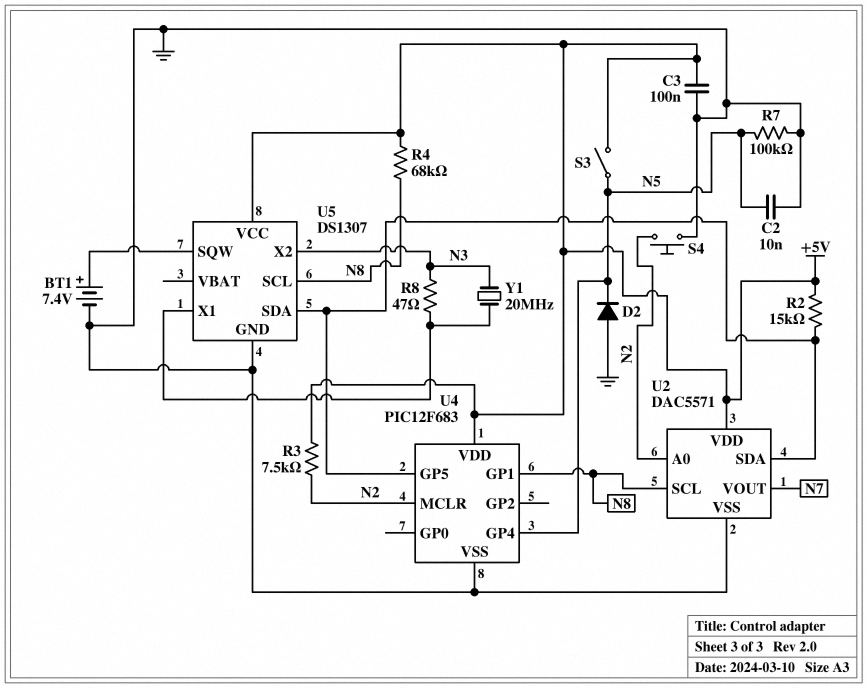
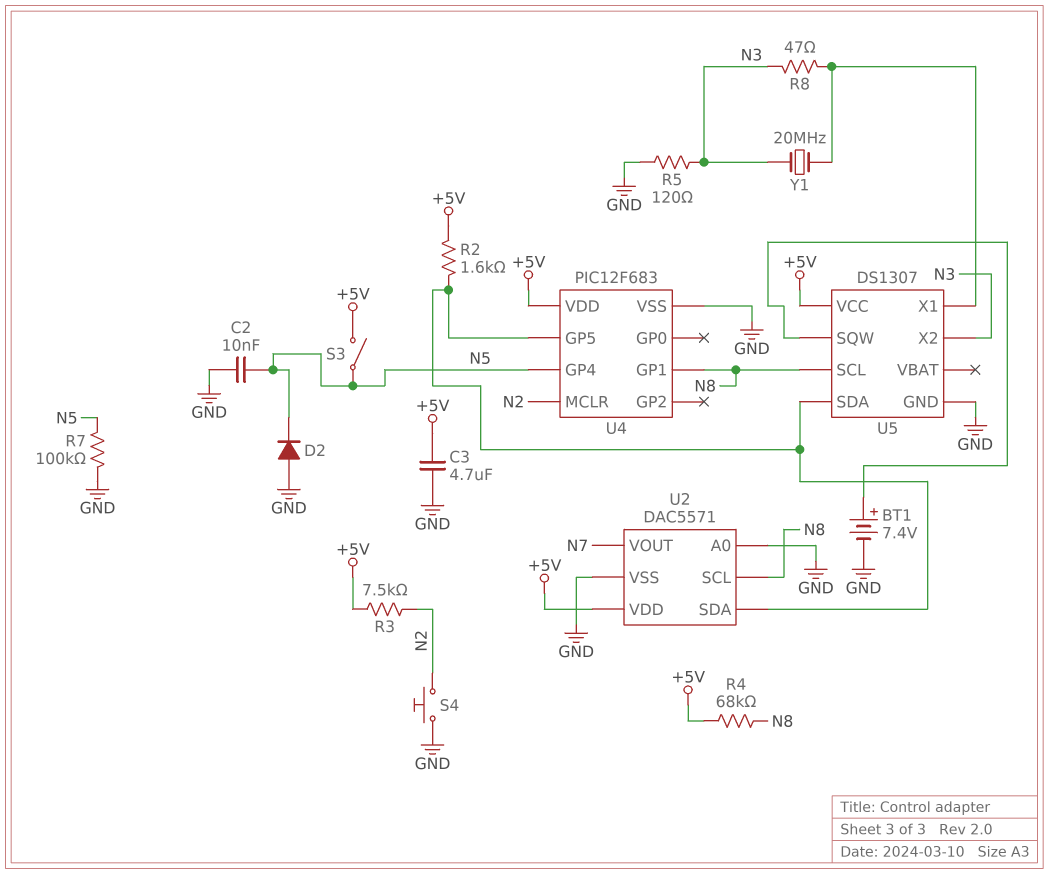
C3: 100nF (+5V, GND) -> 4.7uF (+5V, GND)
R2: 15k (+5V, U2/SDA) -> 1.6k (+5V, U2/SDA)
R5: none -> 120 (GND, N3)
U2 pin A0: N2 -> GND

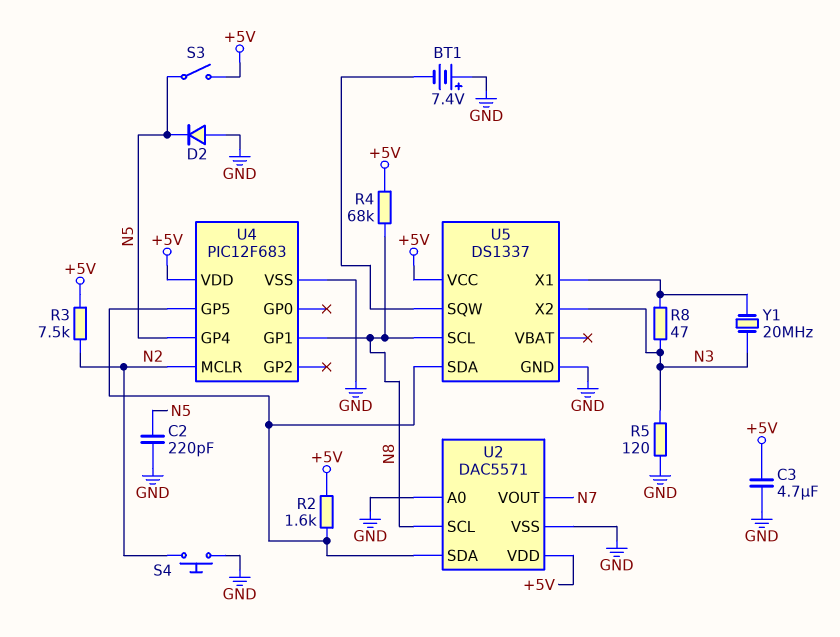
BT1: 7.4V (plus U5/SQW, minus GND) -> 7.4V (plus GND, minus U5/SQW)
C2: 10nF (GND, N5) -> 220pF (GND, N5)
R7: 100k (GND, N5) -> none
U5: DS1307 -> DS1337

